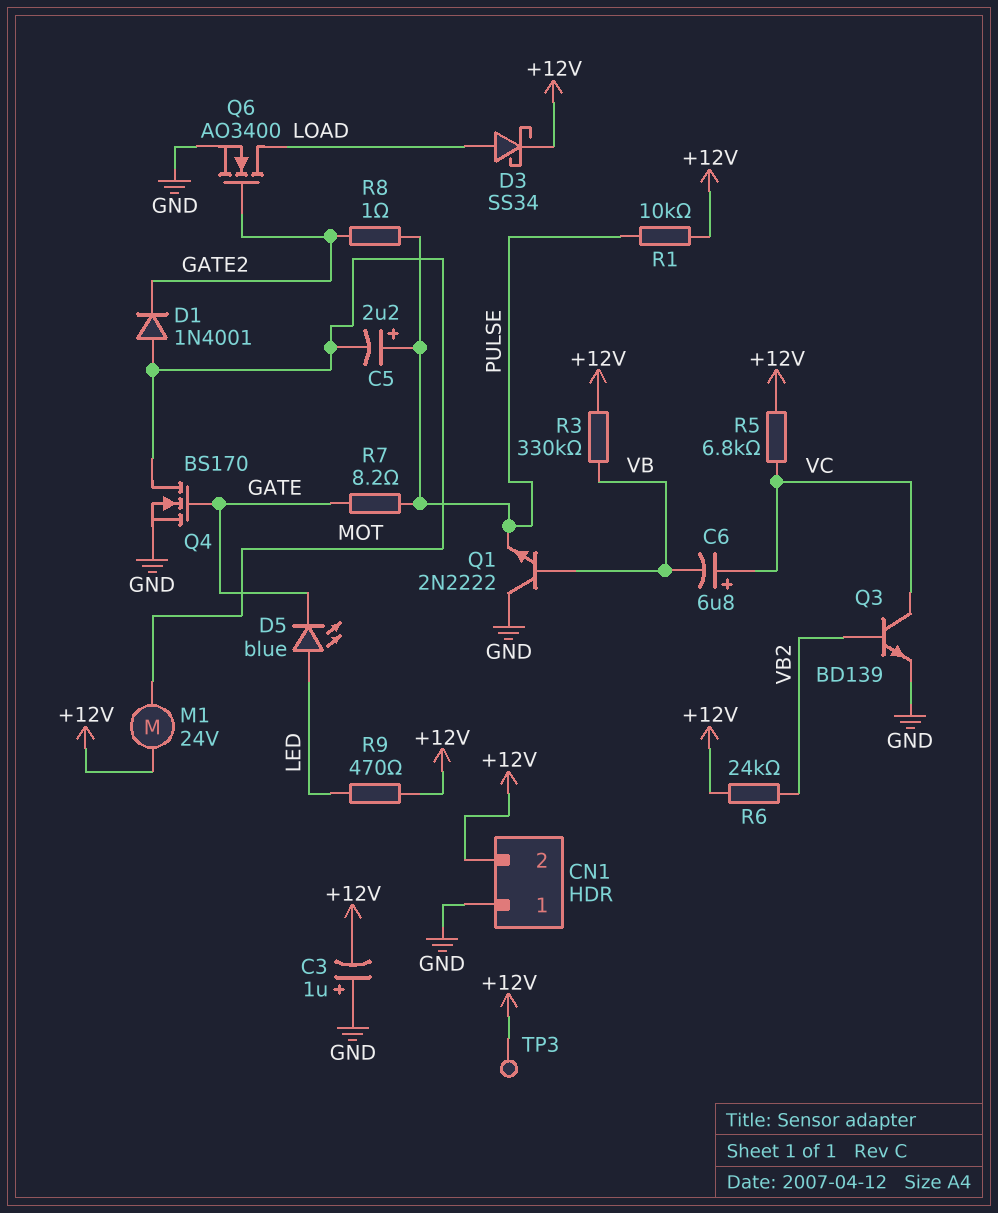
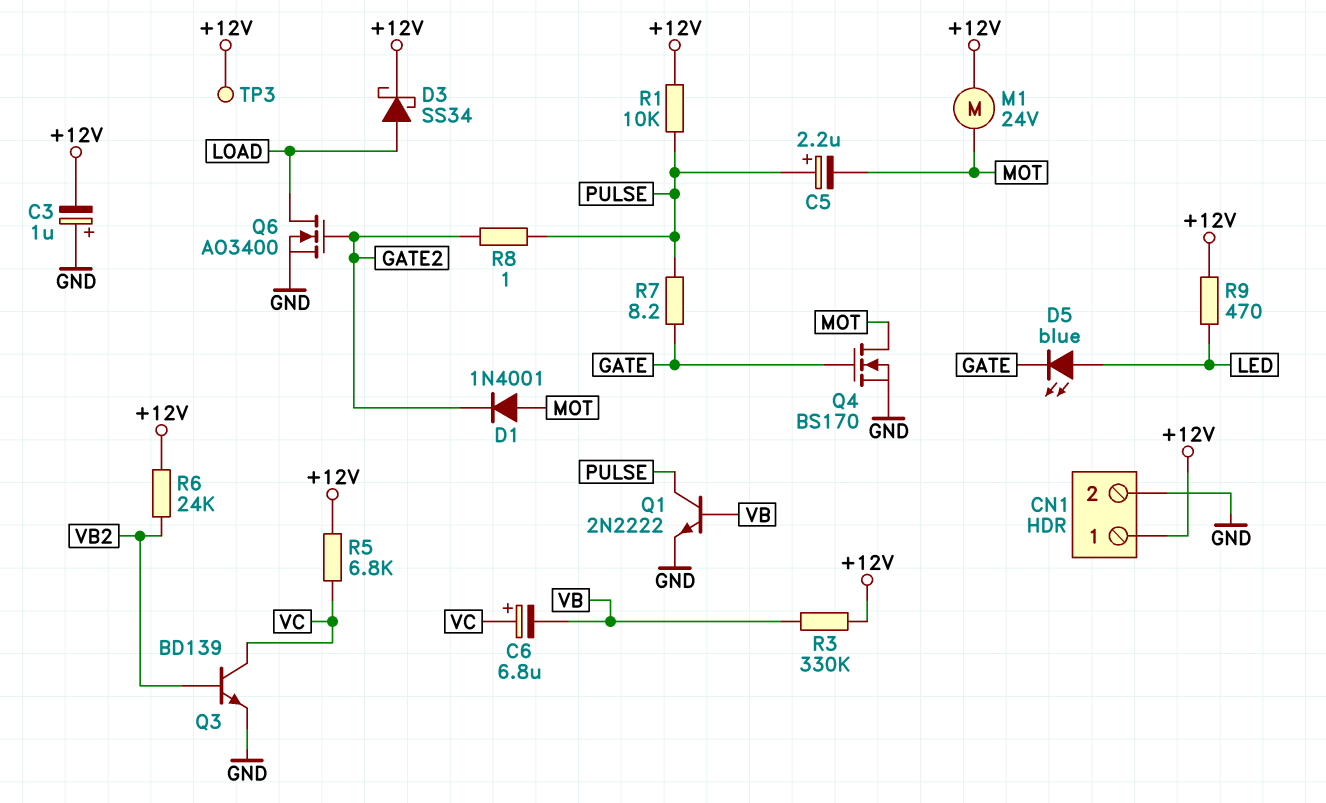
CN1 pin 1: GND -> +12V
CN1 pin 2: +12V -> GND
Q1: NPN 2N2222 (B VB, C GND, E PULSE) -> NPN 2N2222 (B VB, C PULSE, E GND)

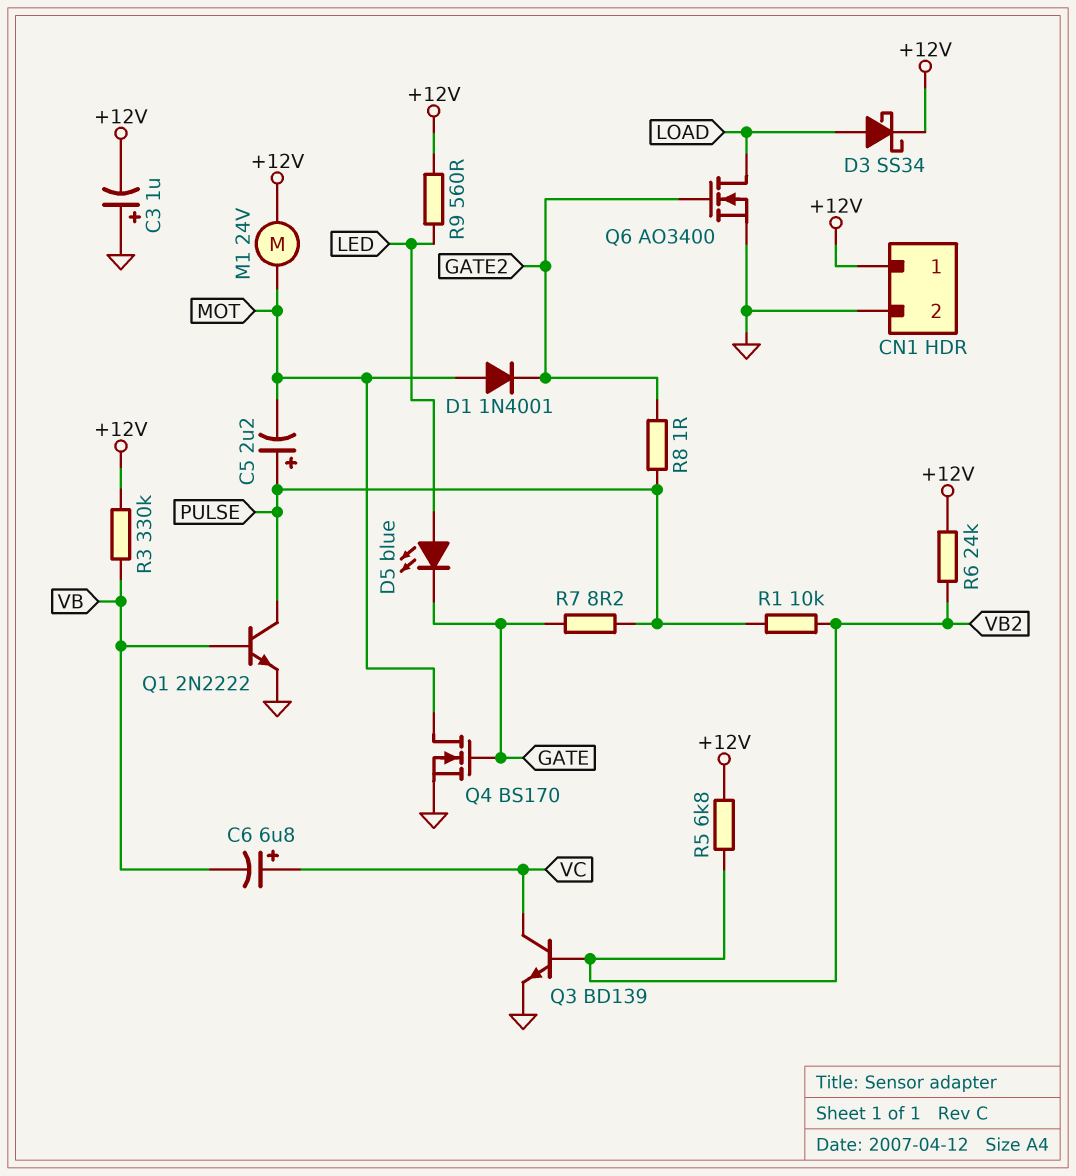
R1: 10k (+12V, PULSE) -> 10k (PULSE, VB2)
R5: 6.8k (+12V, VC) -> 6.8k (+12V, VB2)
R9: 470 (+12V, LED) -> 560 (+12V, LED)
TP3: test point (+12V) -> none

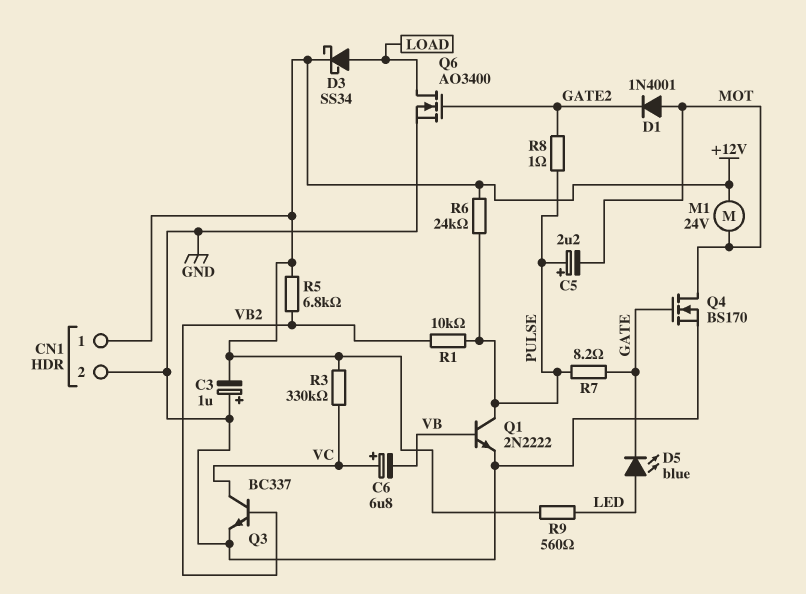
Q3: NPN BD139 (B VB2, C VC, E GND) -> NPN BC337 (B VB2, C VC, E GND)
R3: 330k (+12V, VB) -> 330k (+12V, VC)
R6: 24k (+12V, VB2) -> 24k (+12V, PULSE)

